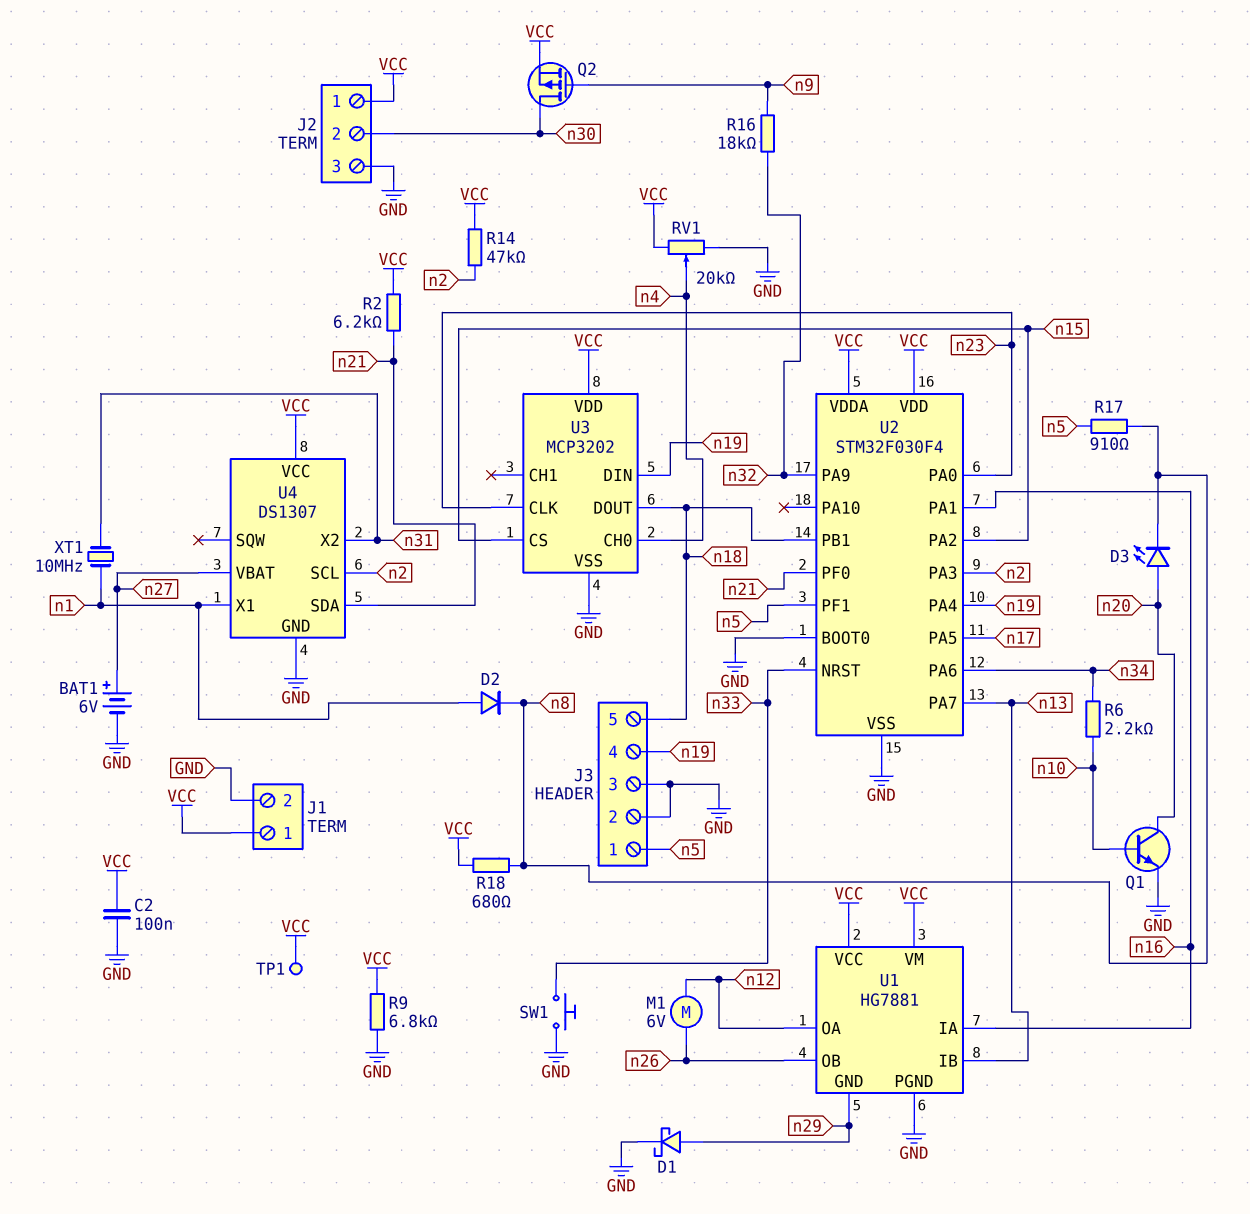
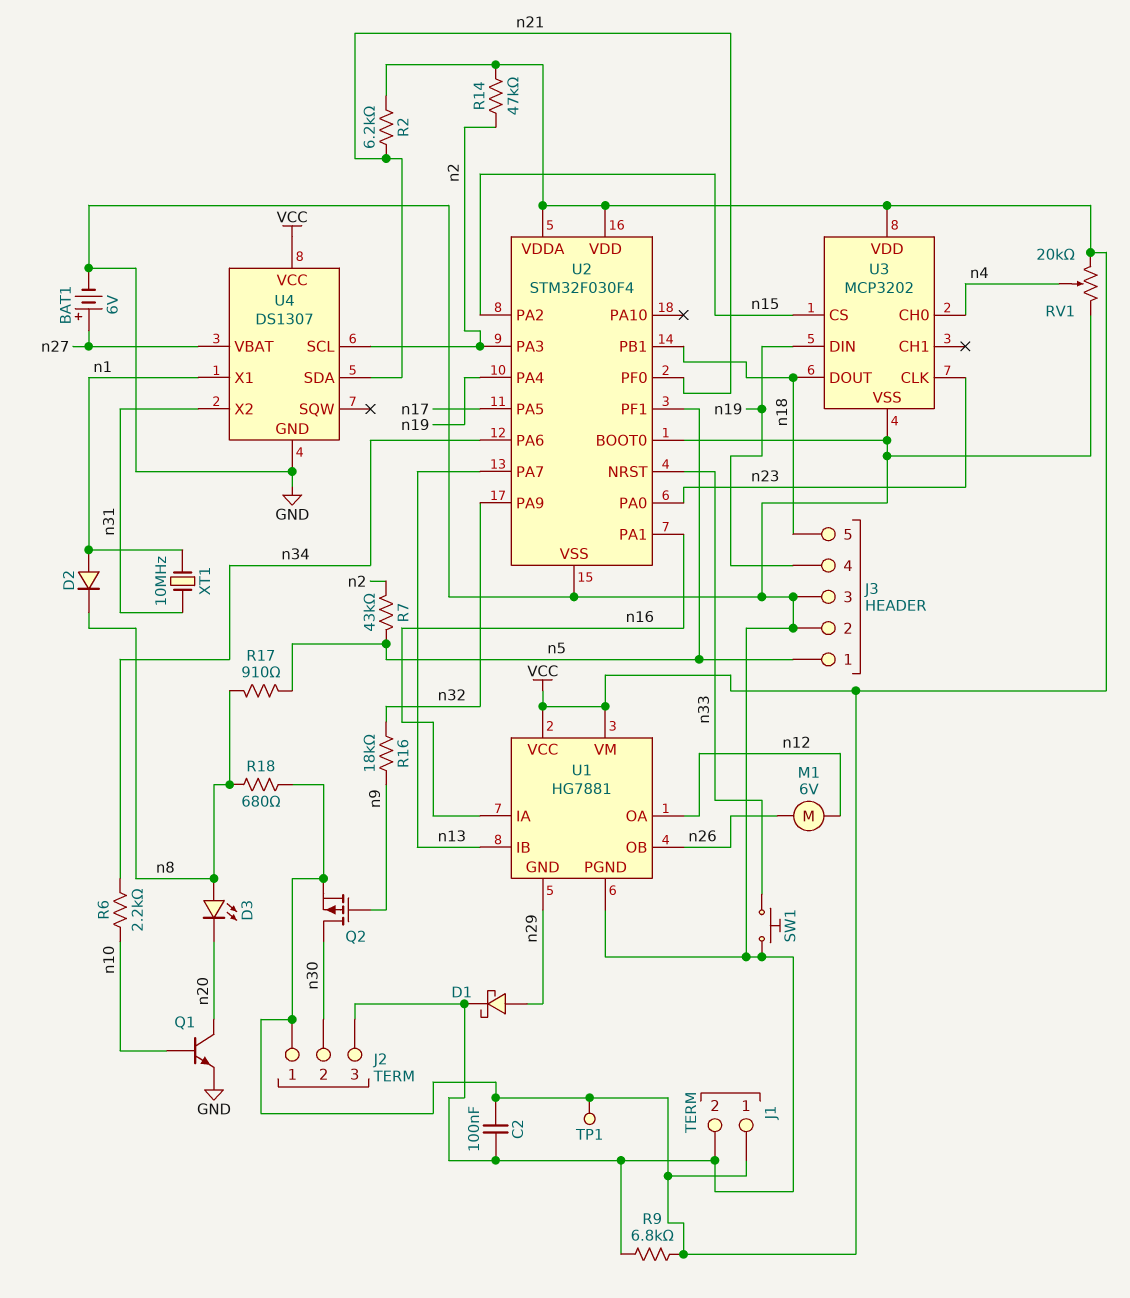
D3: LED (A n20, K n8) -> LED (A n8, K n20)
R7: none -> 43k (n2, n5)

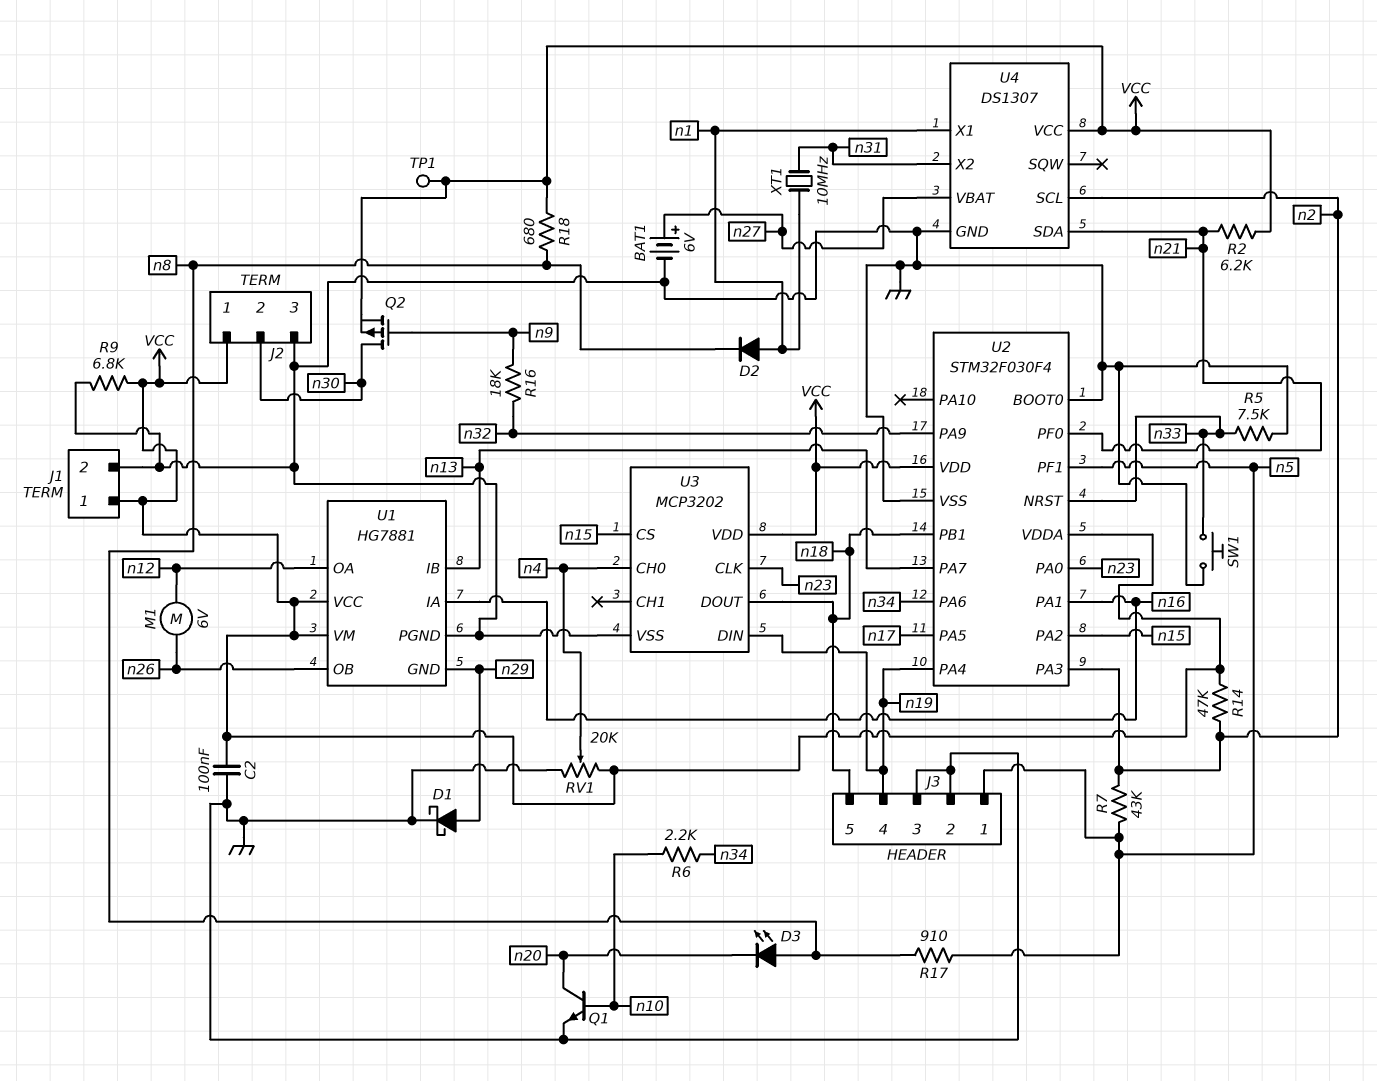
R5: none -> 7.5k (GND, n33)

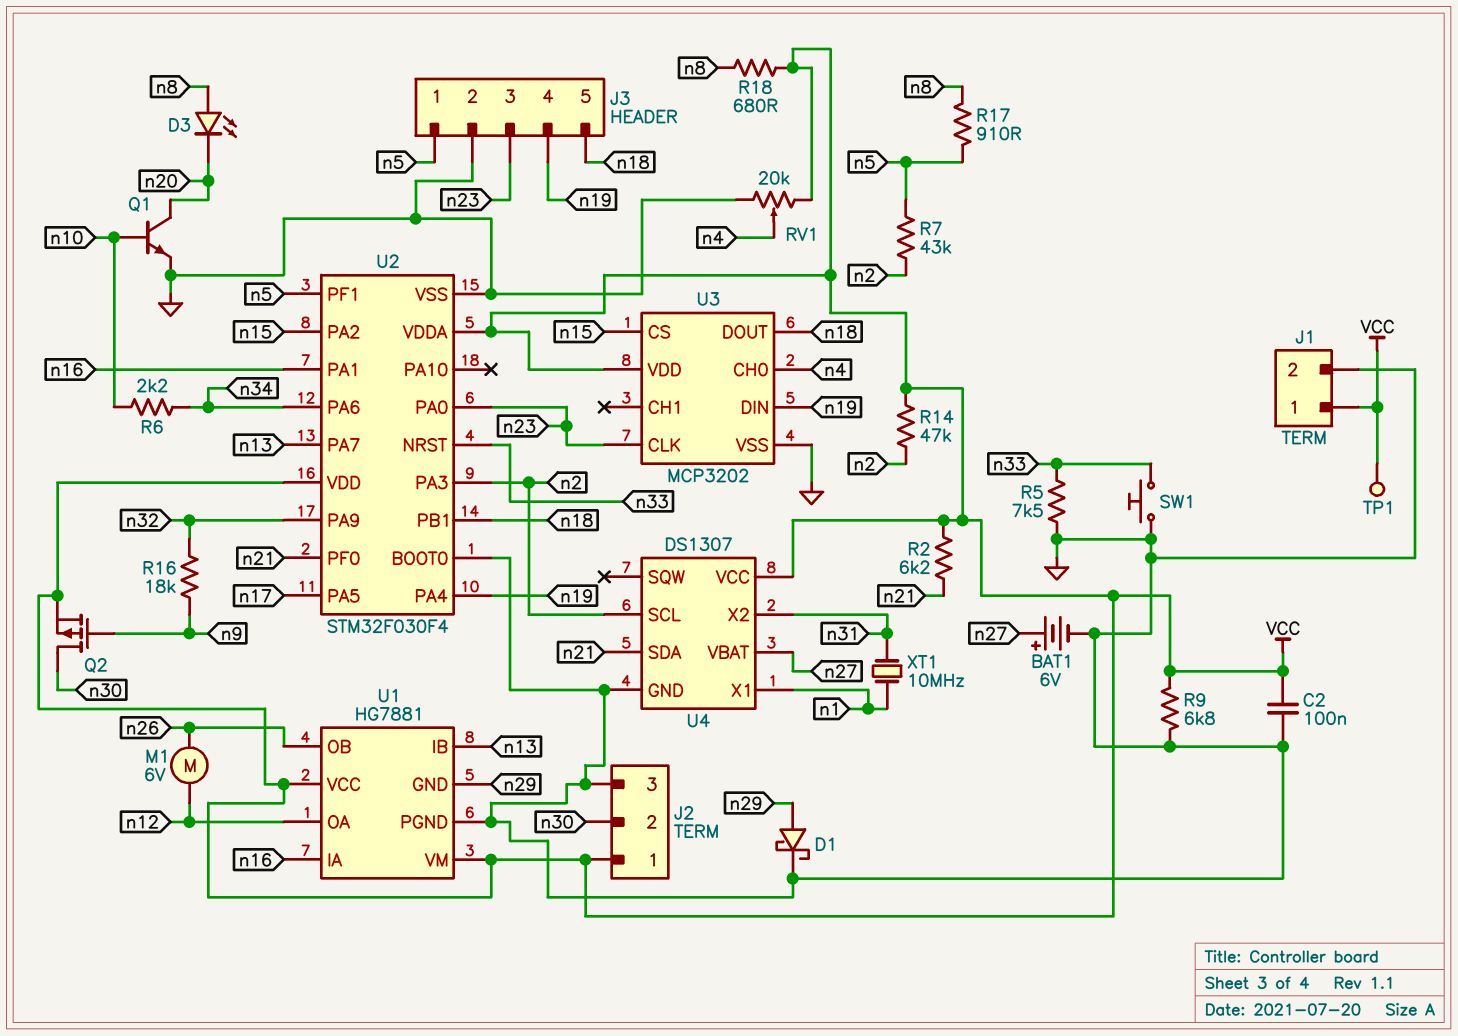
D2: diode (A n1, K n8) -> none
J3 pin 3: GND -> n23

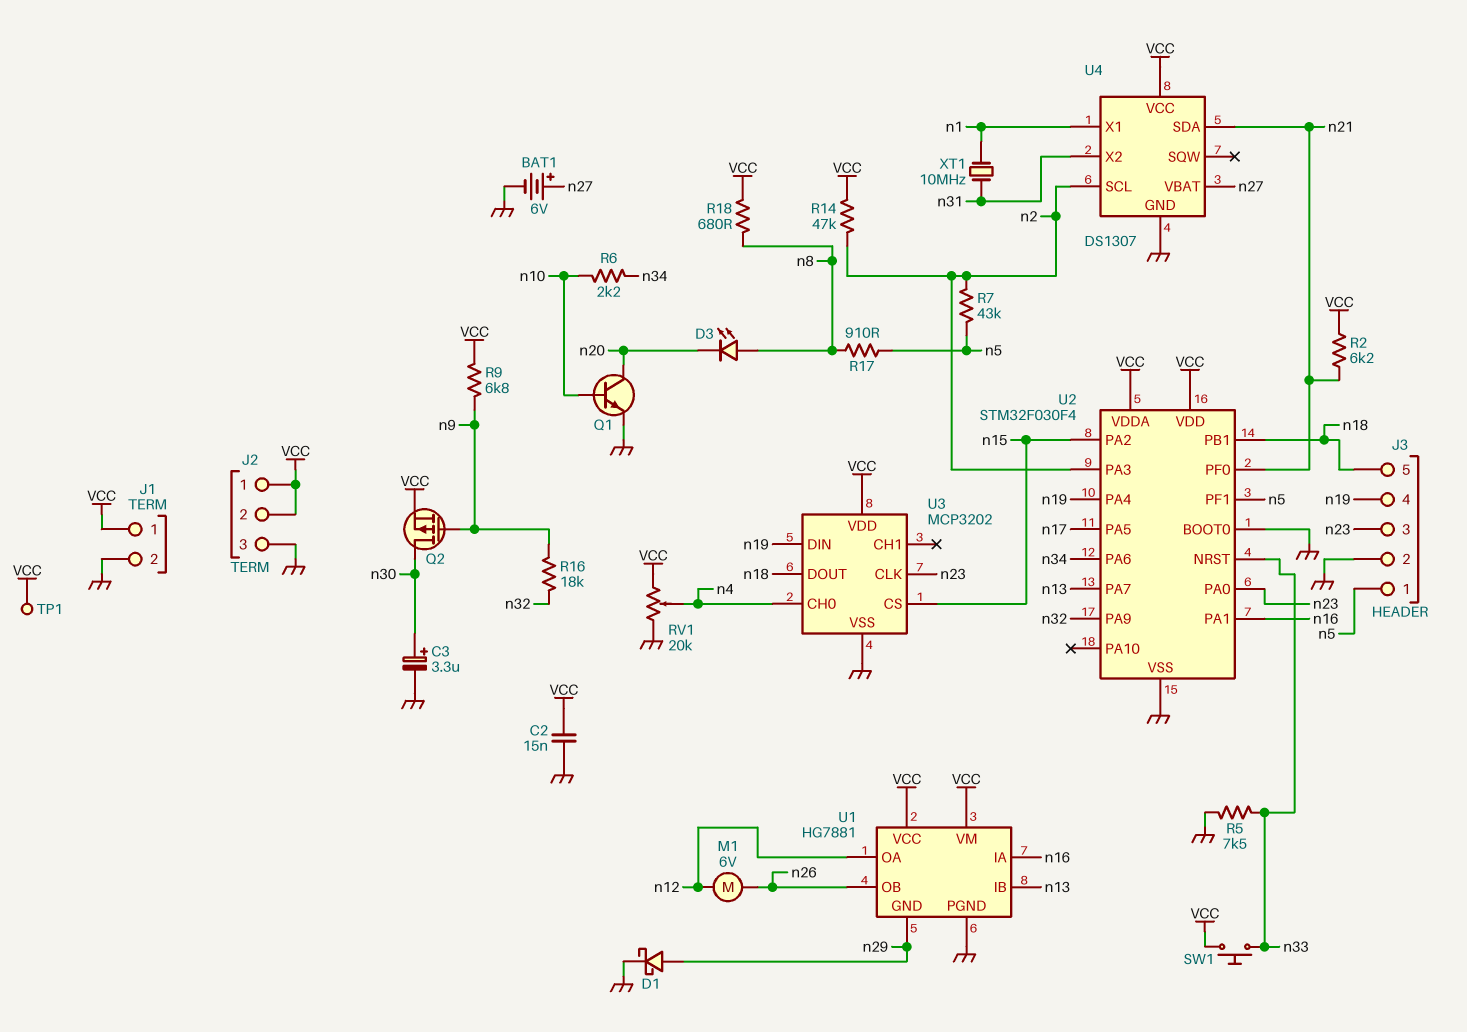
C2: 100nF (GND, VCC) -> 15nF (GND, VCC)
C3: none -> 3.3uF (plus n30, minus GND)
J2 pin 2: n30 -> VCC
R9: 6.8k (GND, VCC) -> 6.8k (VCC, n9)
SW1: button (GND, n33) -> button (VCC, n33)

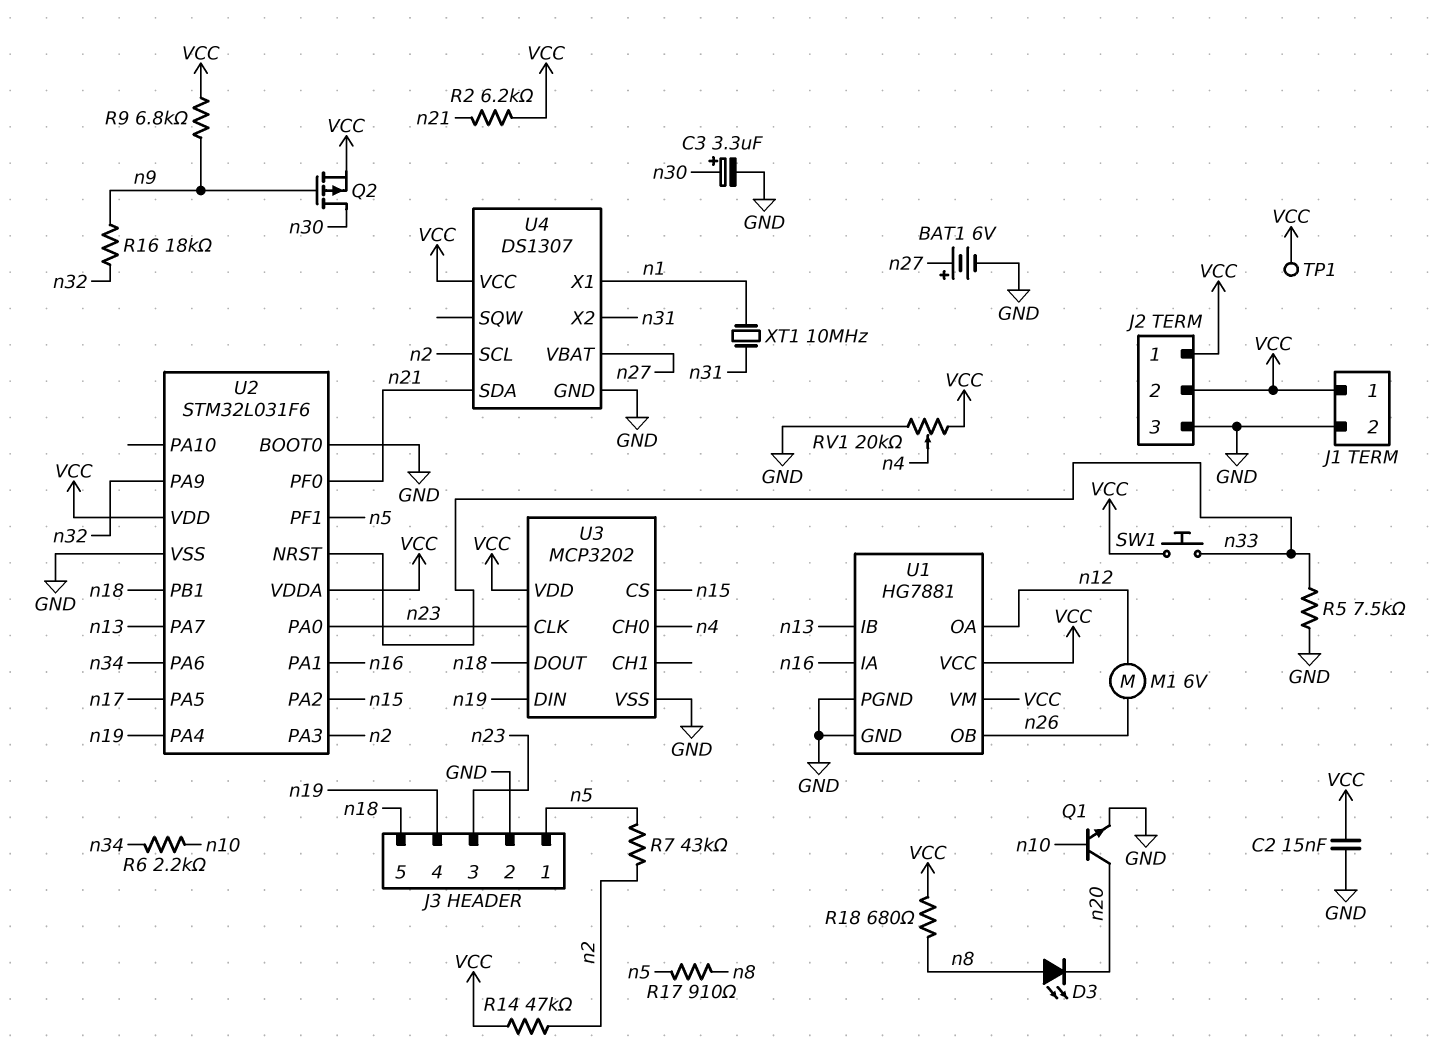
D1: schottky (A n29, K GND) -> none
U1 pin GND: n29 -> GND
U2: STM32F030F4 -> STM32L031F6

